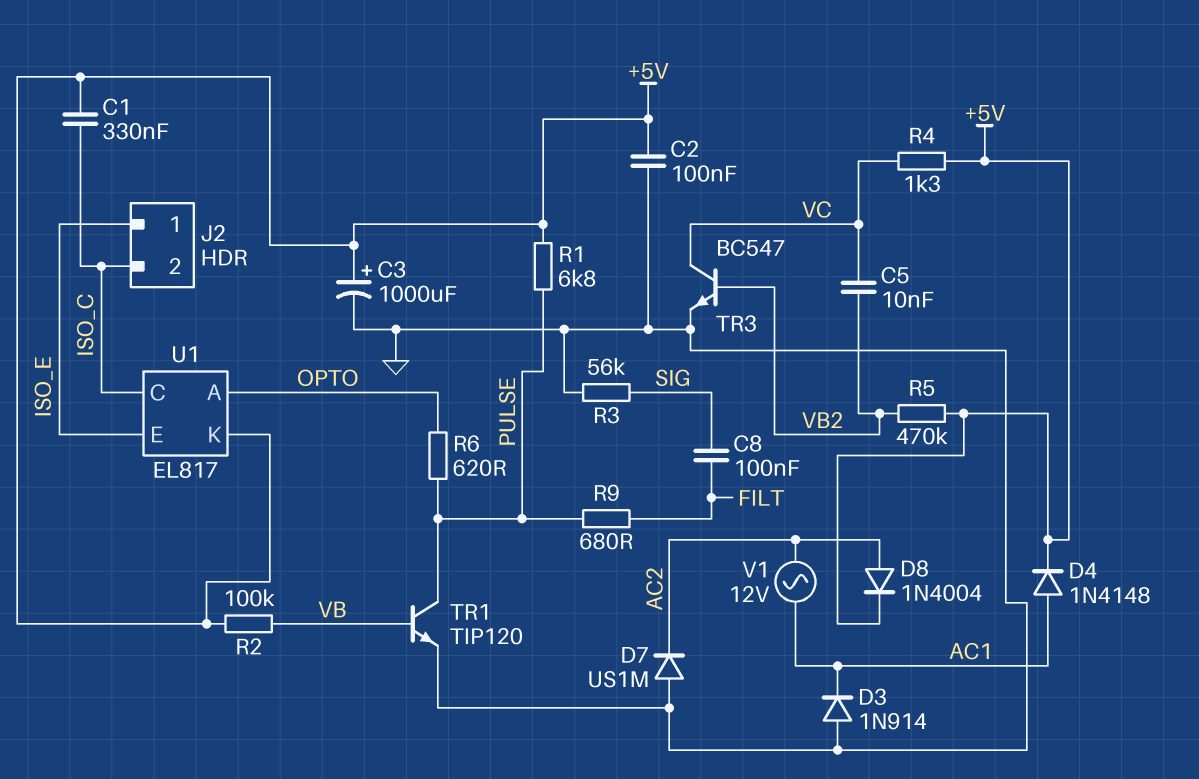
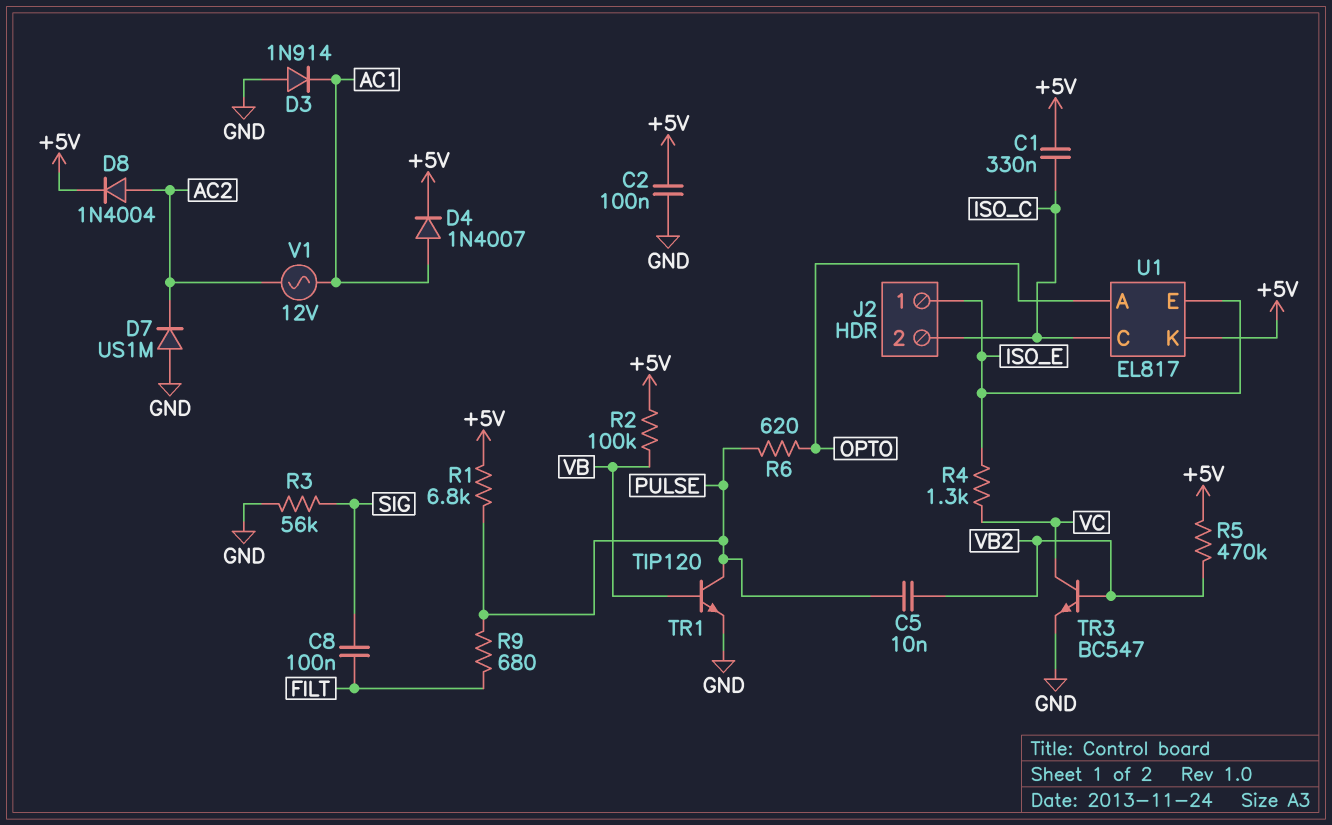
C3: 1000uF (plus +5V, minus GND) -> none
C5: 10nF (VB2, VC) -> 10nF (PULSE, VB2)
D4: diode 1N4148 (A AC1, K +5V) -> diode 1N4007 (A AC1, K +5V)
R4: 1.3k (+5V, VC) -> 1.3k (ISO_E, VC)

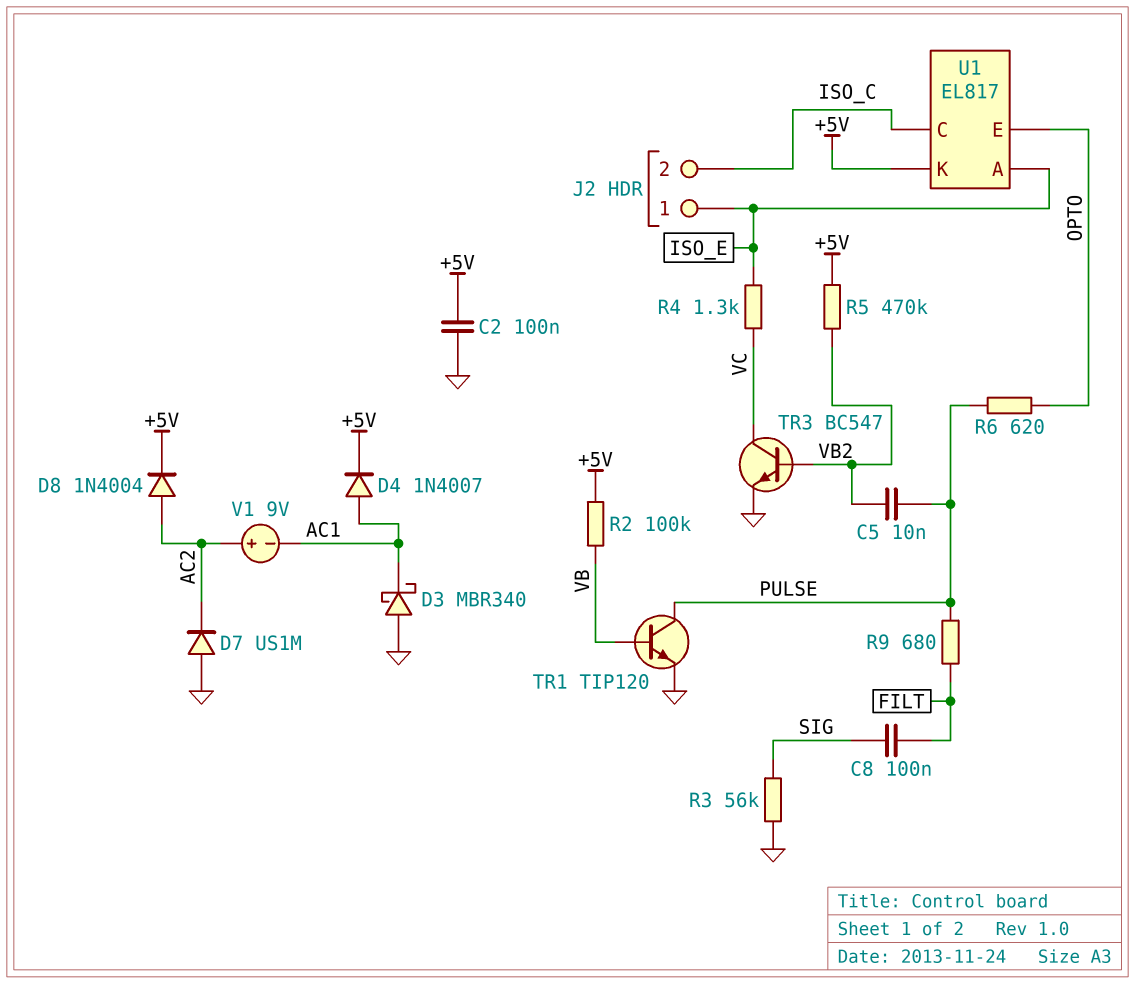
C1: 330nF (+5V, ISO_C) -> none
D3: diode 1N914 (A GND, K AC1) -> schottky MBR340 (A GND, K AC1)
R1: 6.8k (+5V, PULSE) -> none
U1 pin A: OPTO -> ISO_E
U1 pin E: ISO_E -> OPTO
V1: AC 12V (AC1, AC2) -> 9V (plus AC2, minus AC1)

